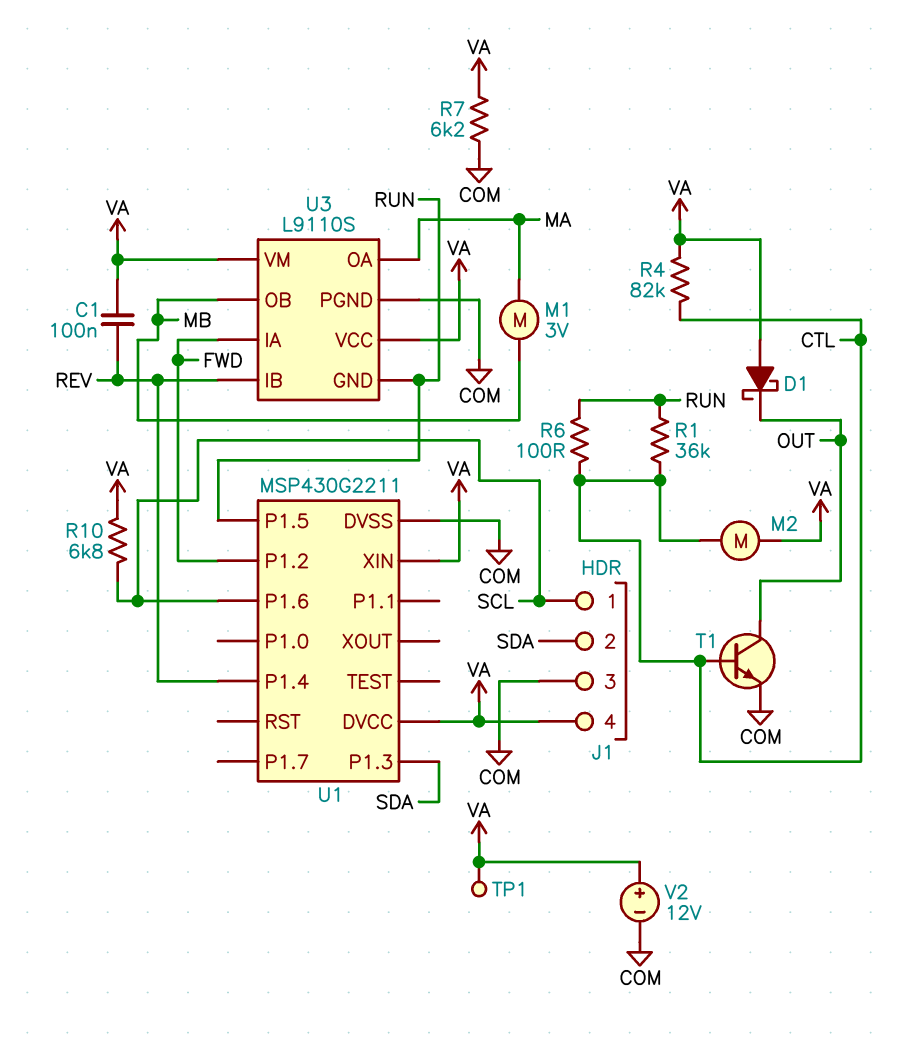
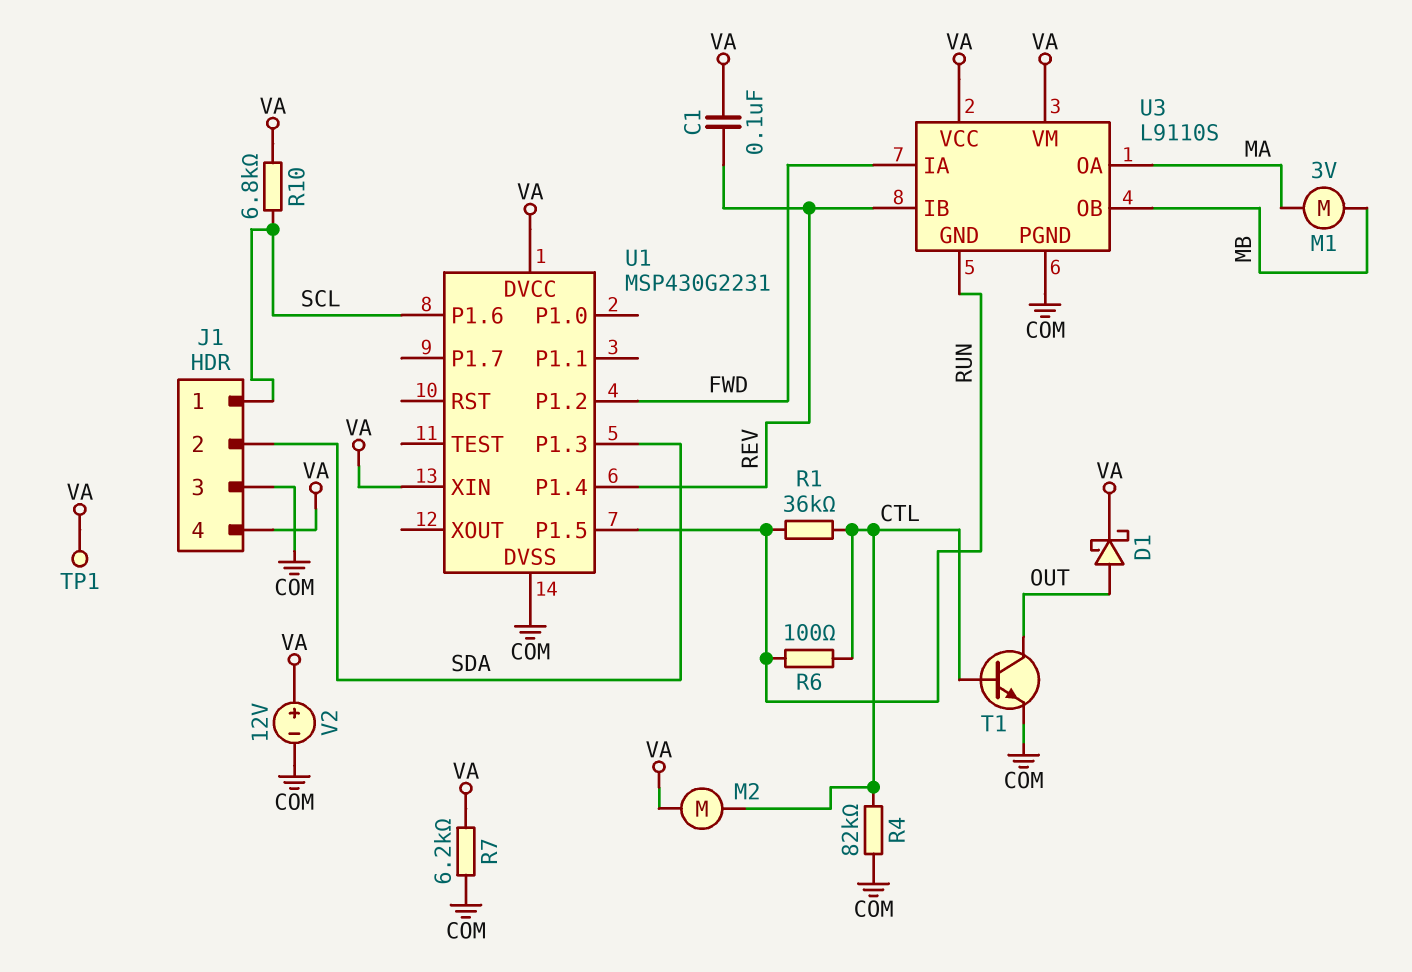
D1: schottky (A VA, K OUT) -> schottky (A OUT, K VA)
R4: 82k (CTL, VA) -> 82k (COM, CTL)
U1: MSP430G2211 -> MSP430G2231

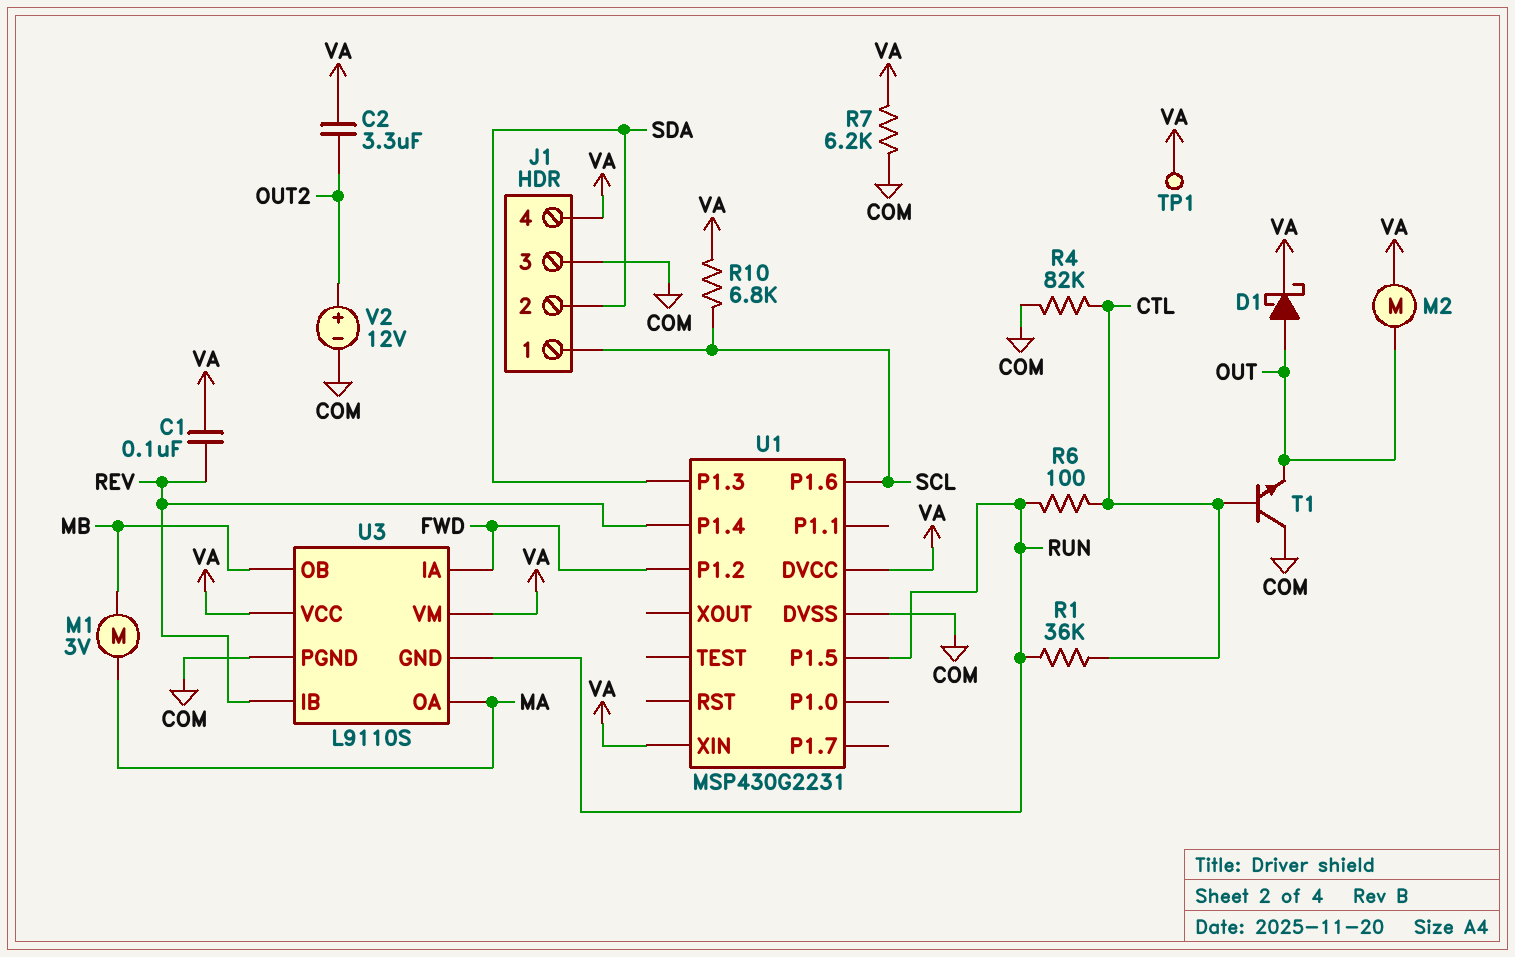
C2: none -> 3.3uF (OUT2, VA)
M2: motor (CTL, VA) -> motor (OUT, VA)
T1: NPN (B CTL, C OUT, E COM) -> NPN (B CTL, C COM, E OUT)
V2: 12V (plus VA, minus COM) -> 12V (plus OUT2, minus COM)

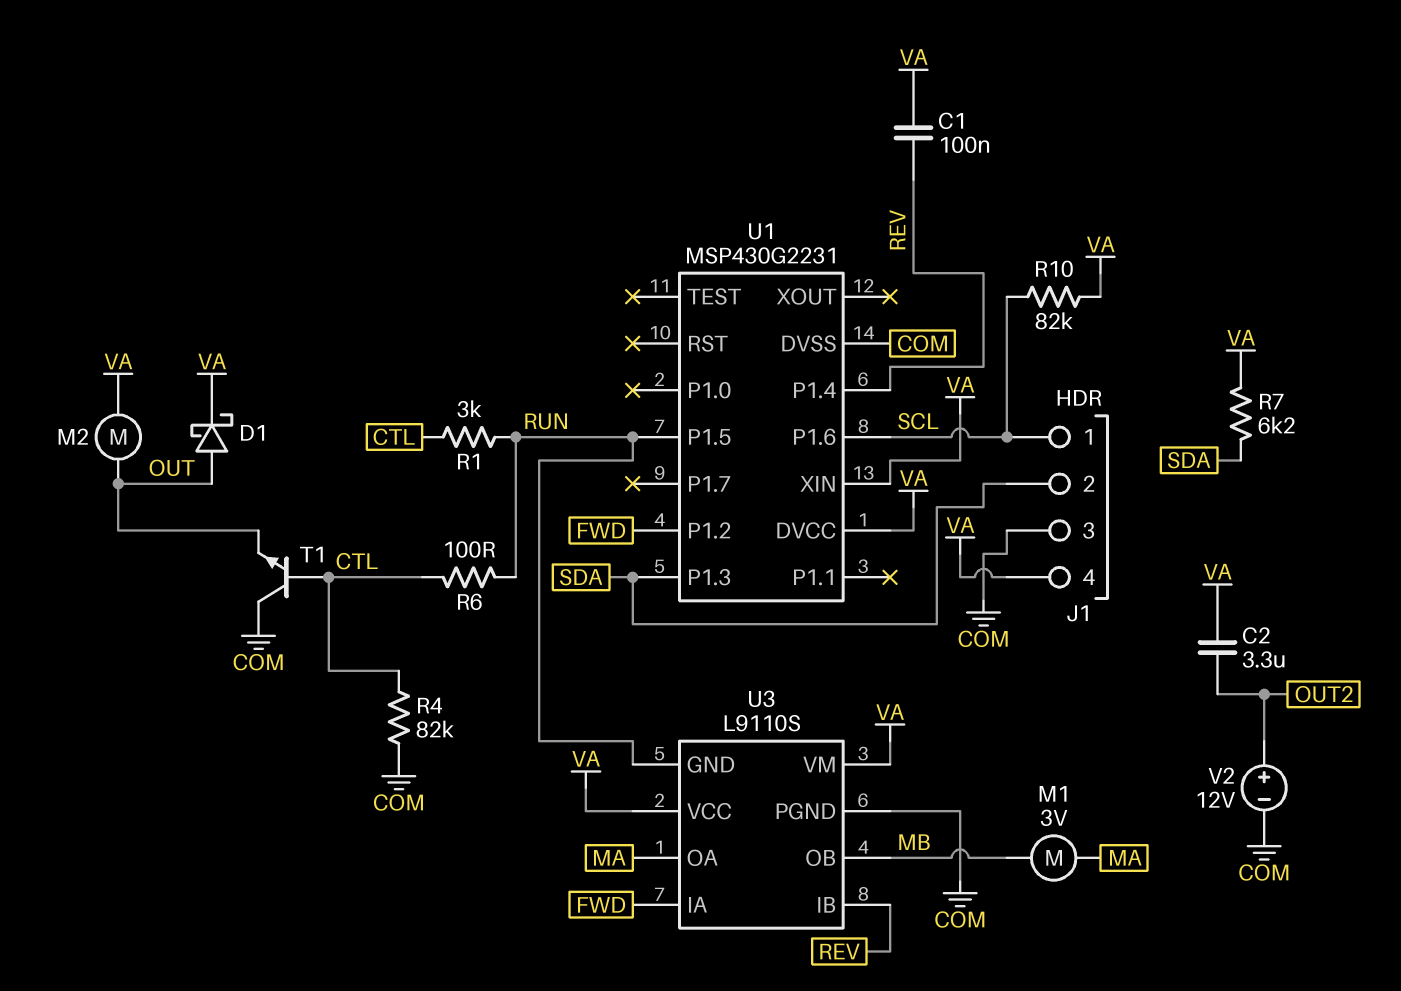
R1: 36k (CTL, RUN) -> 3k (CTL, RUN)
R7: 6.2k (COM, VA) -> 6.2k (SDA, VA)
R10: 6.8k (SCL, VA) -> 82k (SCL, VA)
TP1: test point (VA) -> none

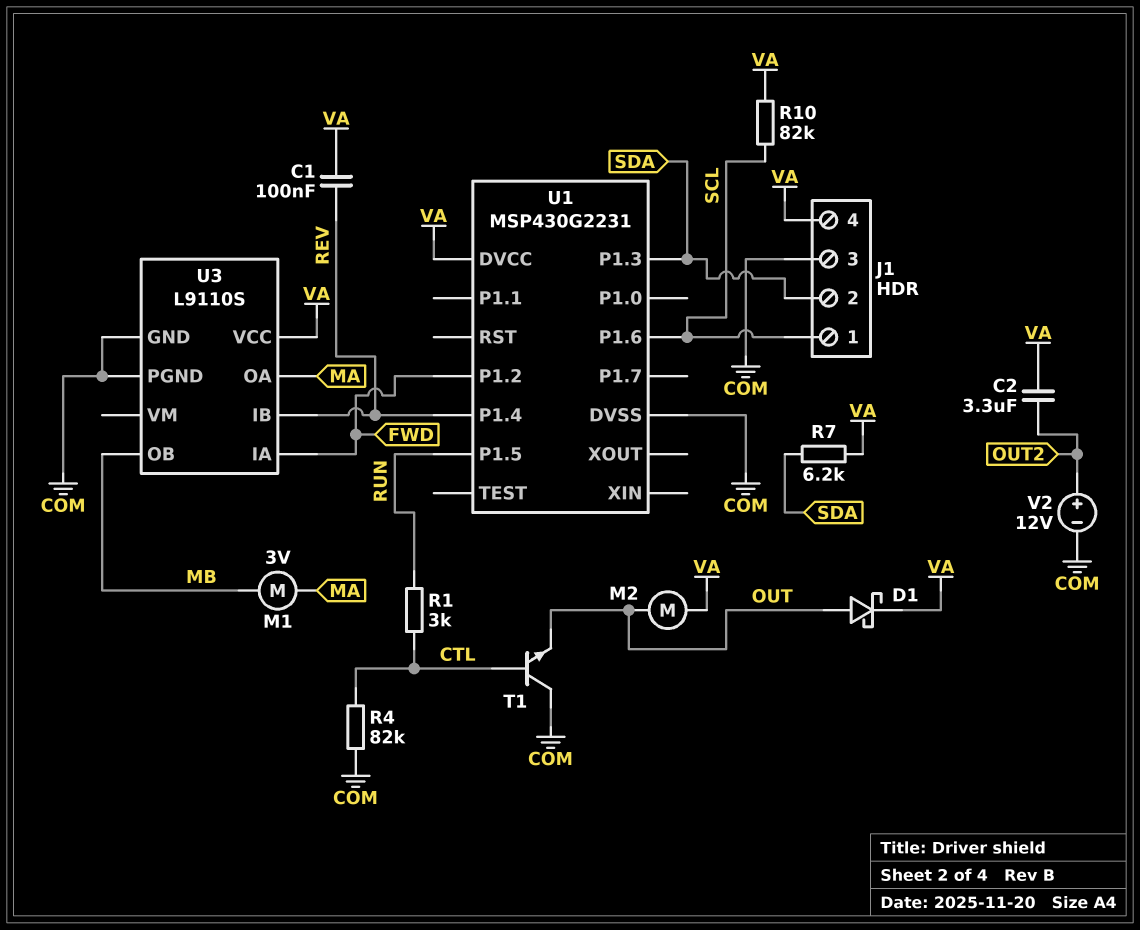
R6: 100 (CTL, RUN) -> none
U1 pin XIN: VA -> none
U3 pin GND: RUN -> COM
U3 pin VM: VA -> none

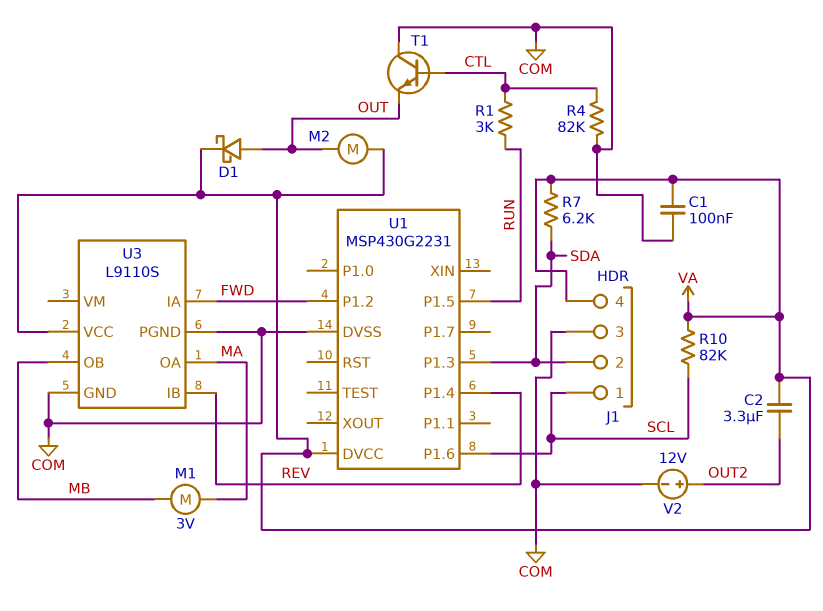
C1: 100nF (REV, VA) -> 100nF (COM, VA)

